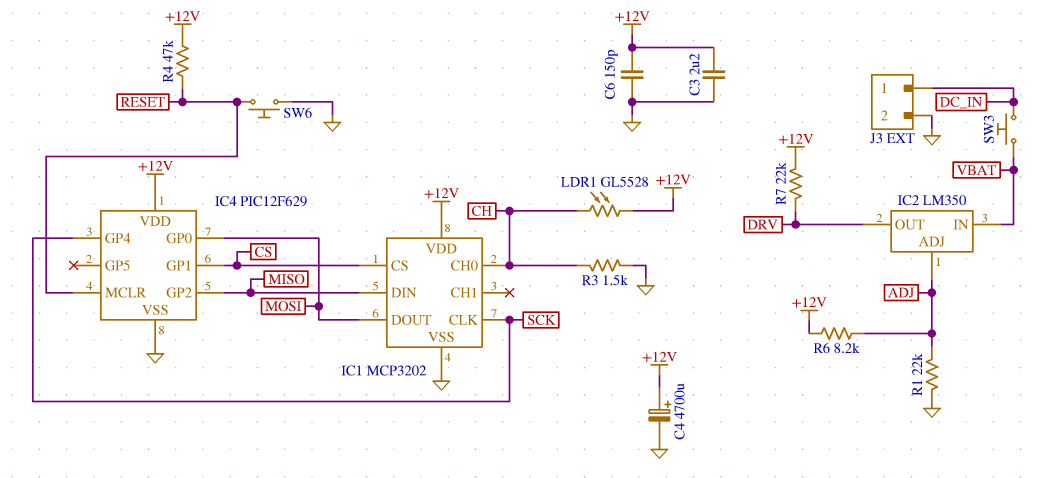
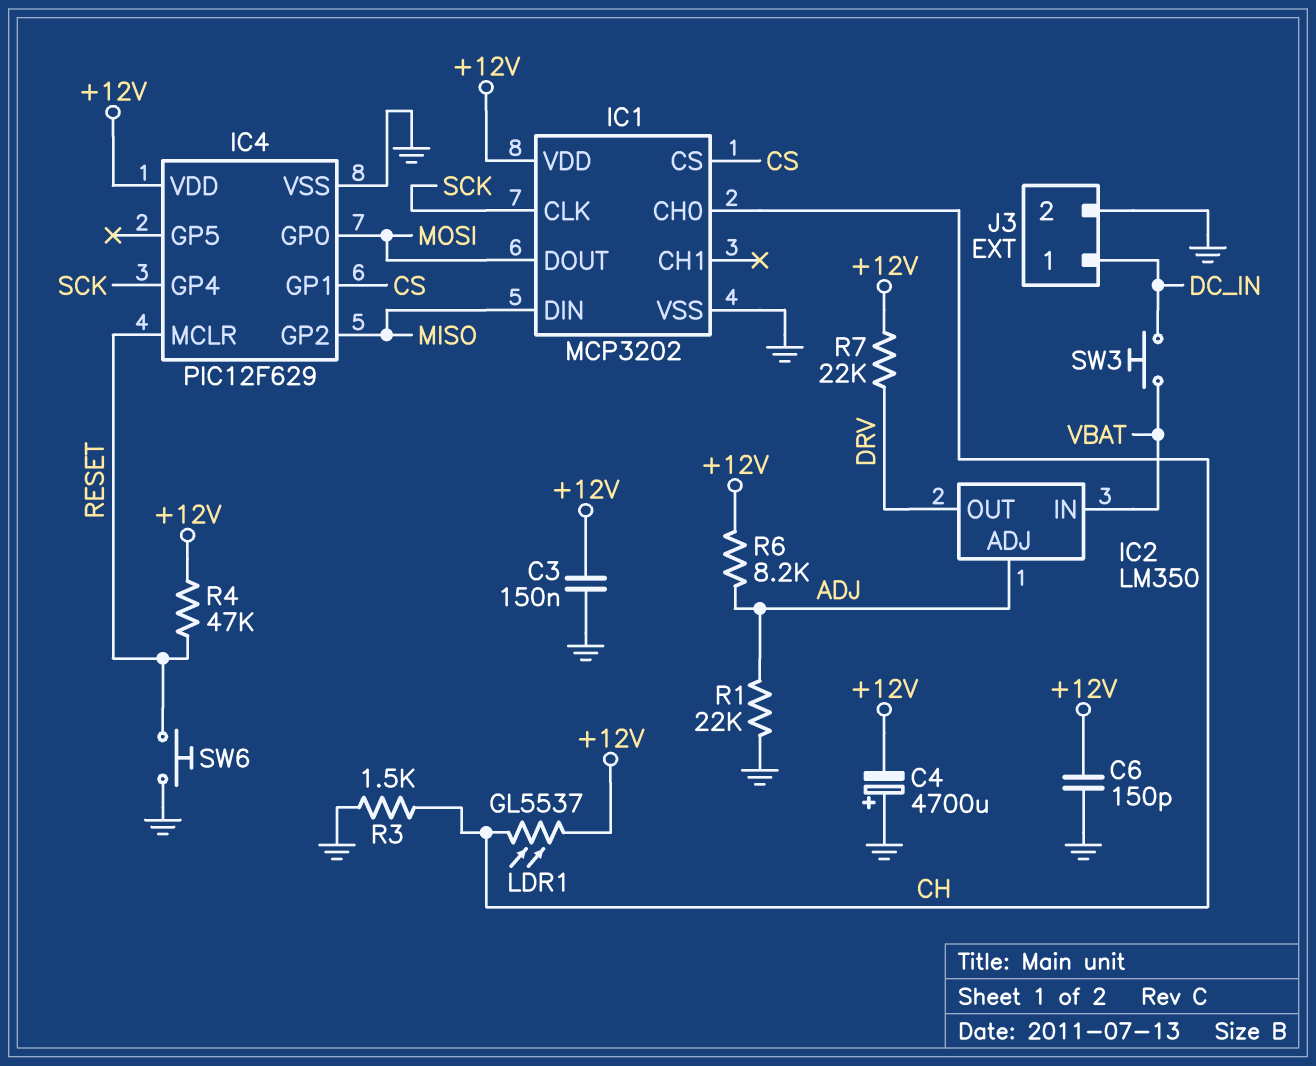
C3: 2.2uF (+12V, GND) -> 150nF (+12V, GND)
C4: 4700uF (plus +12V, minus GND) -> 4700uF (plus GND, minus +12V)
LDR1: GL5528 (+12V, CH) -> GL5537 (+12V, CH)

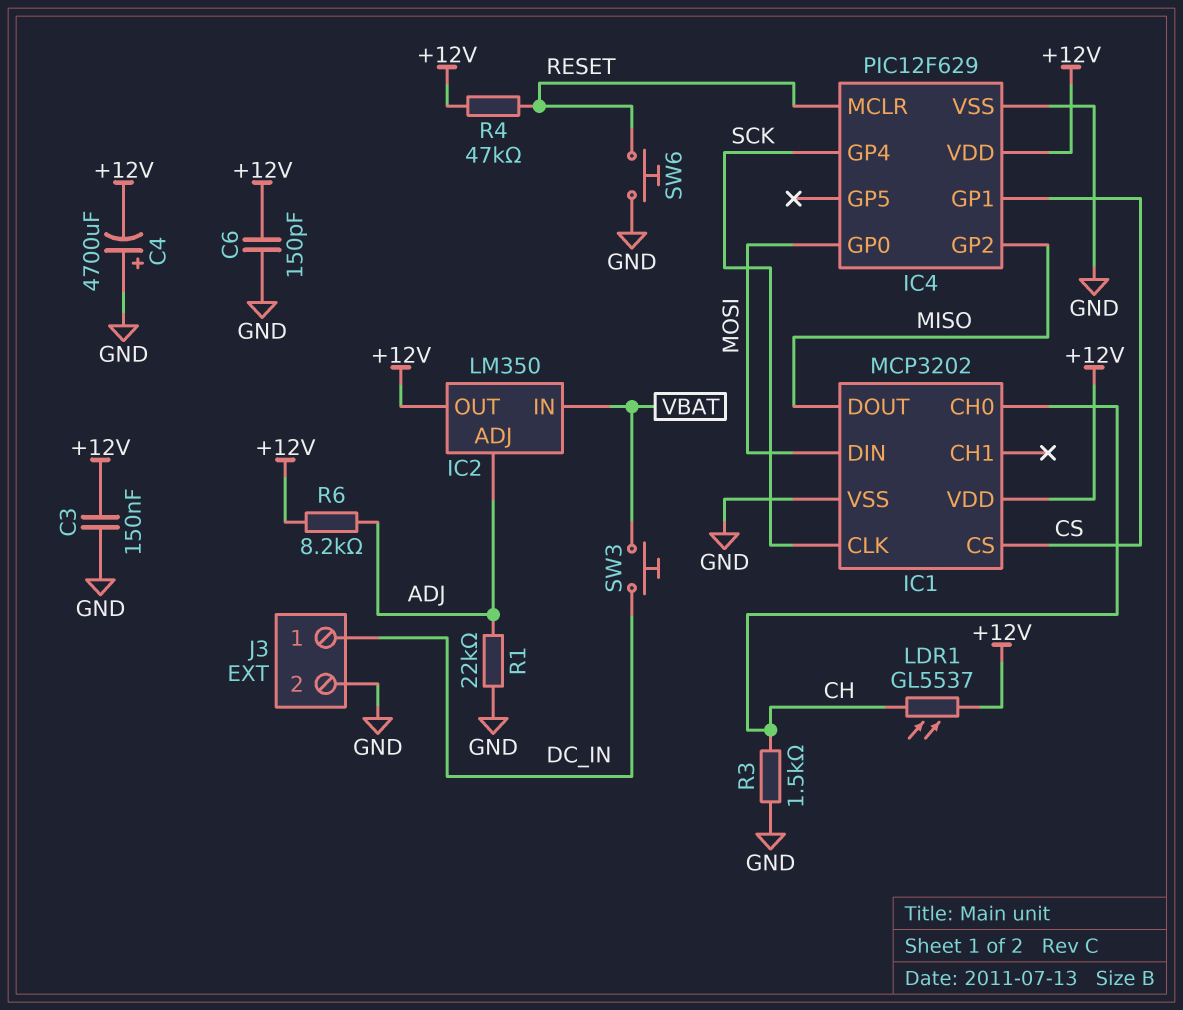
IC1 pin DIN: MISO -> MOSI
IC1 pin DOUT: MOSI -> MISO
IC2 pin OUT: DRV -> +12V
R7: 22k (+12V, DRV) -> none

